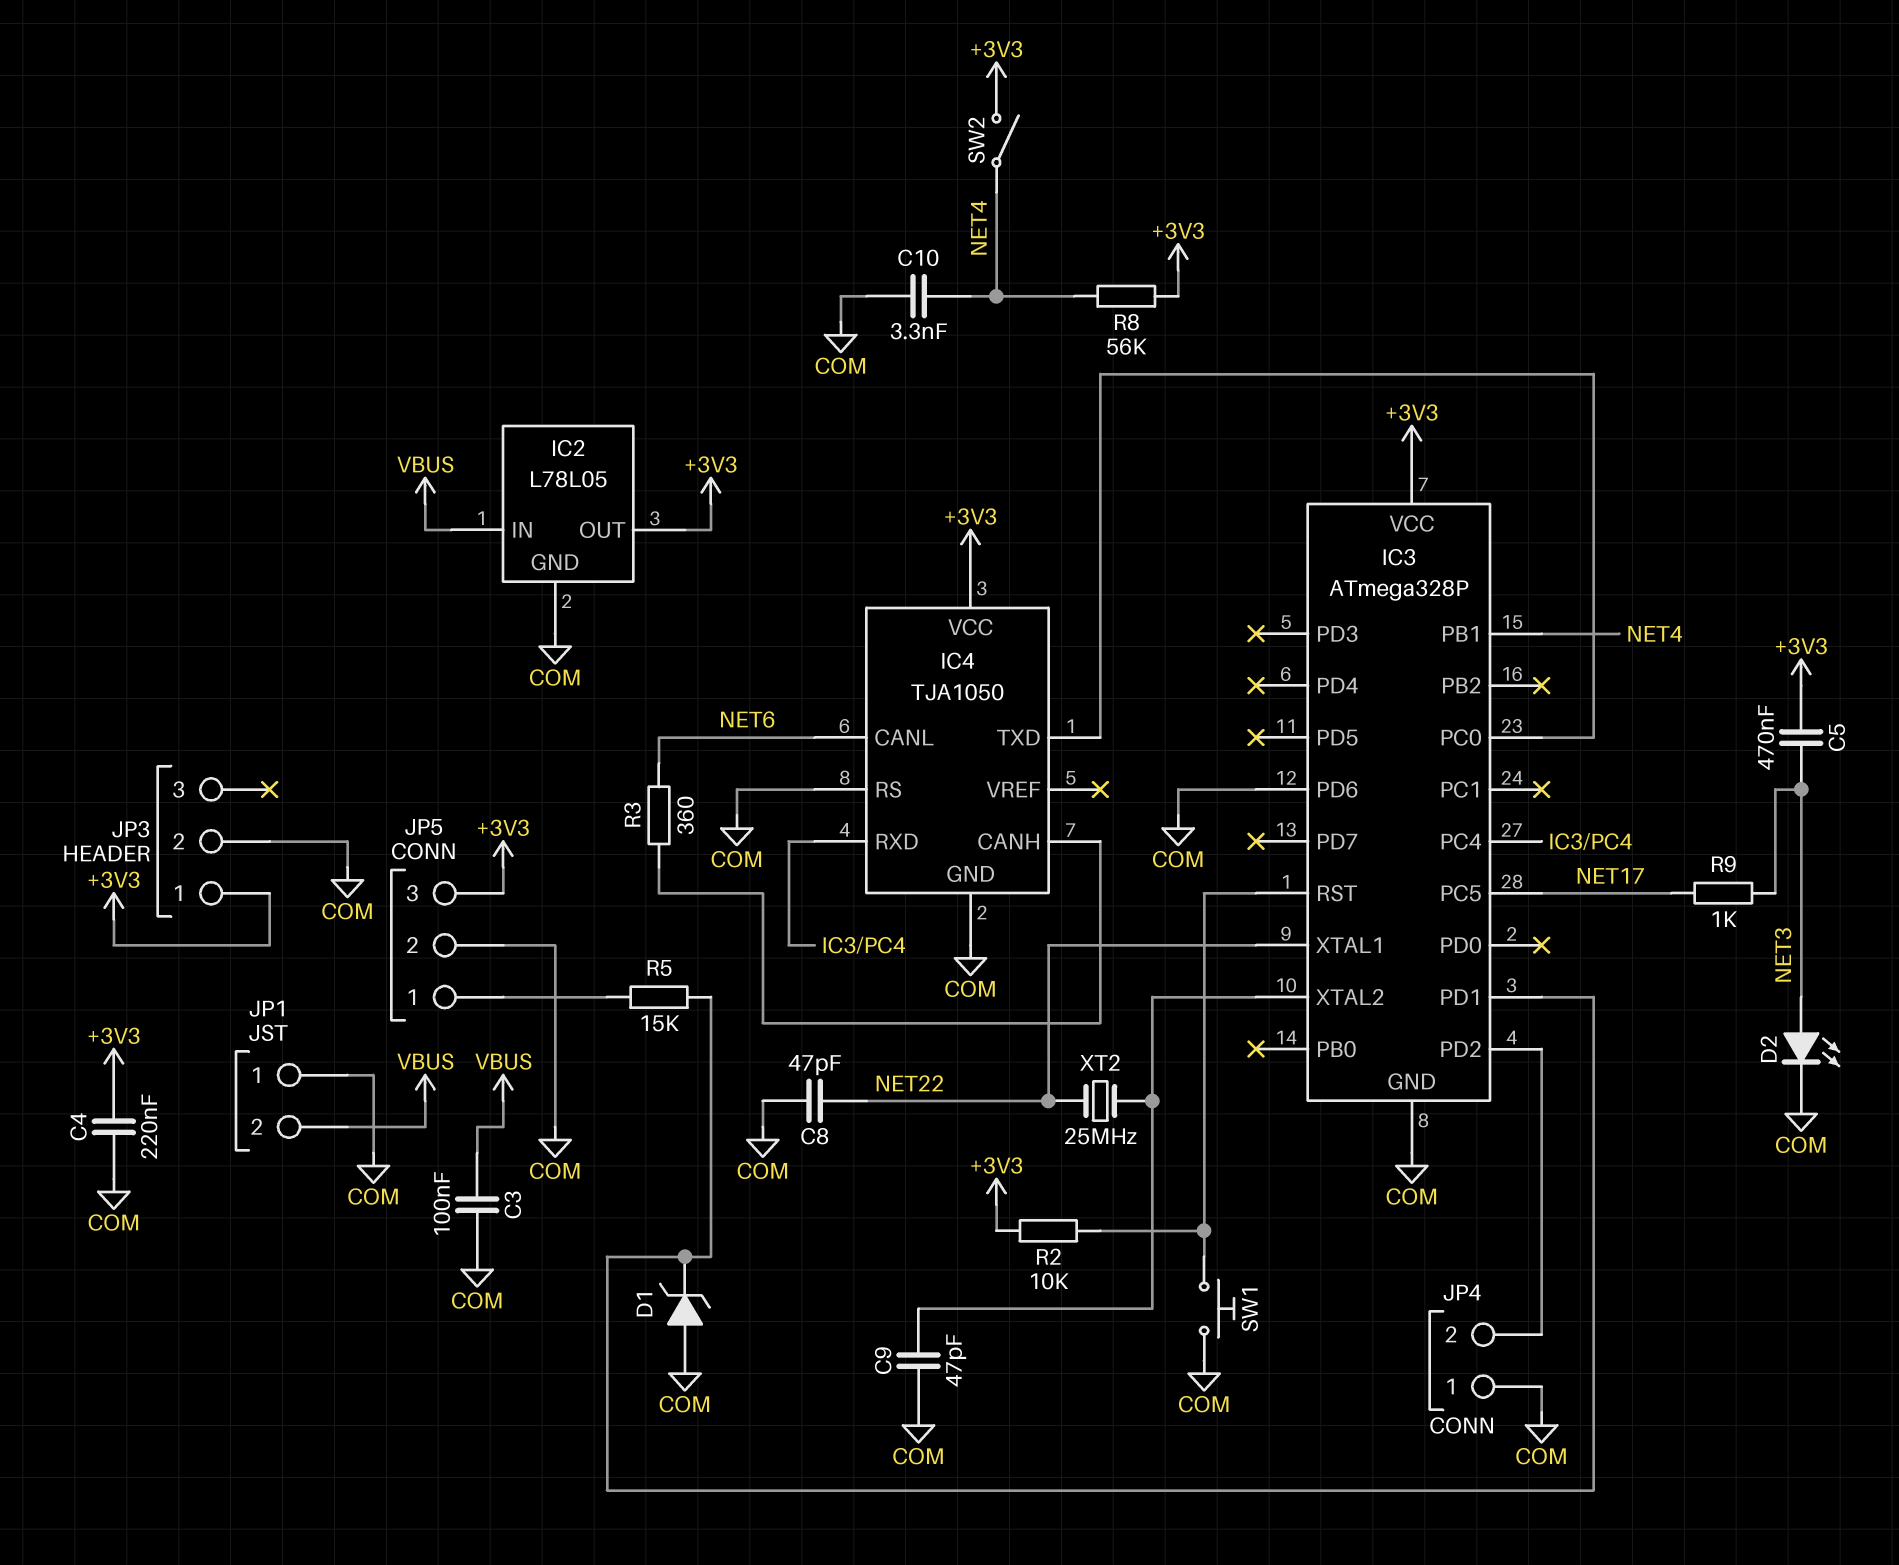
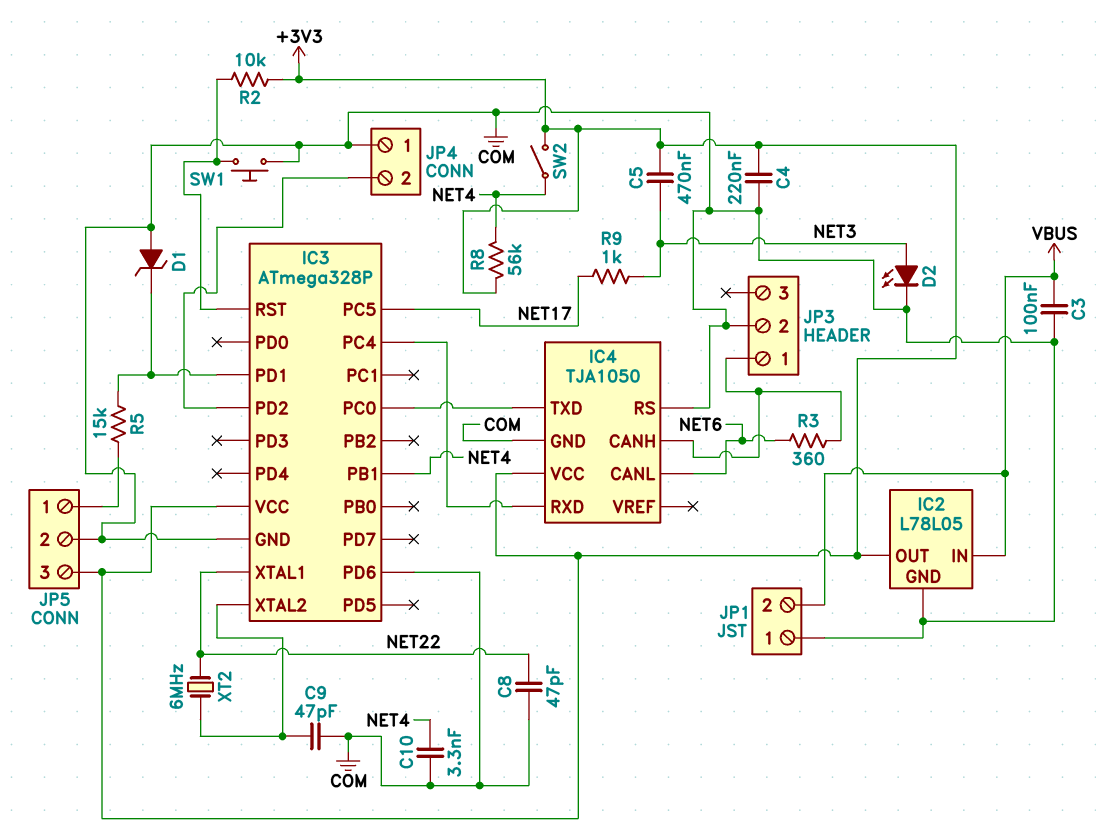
JP3 pin 1: +3V3 -> IC4/CANH
XT2: 25MHz (IC3/XTAL2, NET22) -> 6MHz (IC3/XTAL2, NET22)

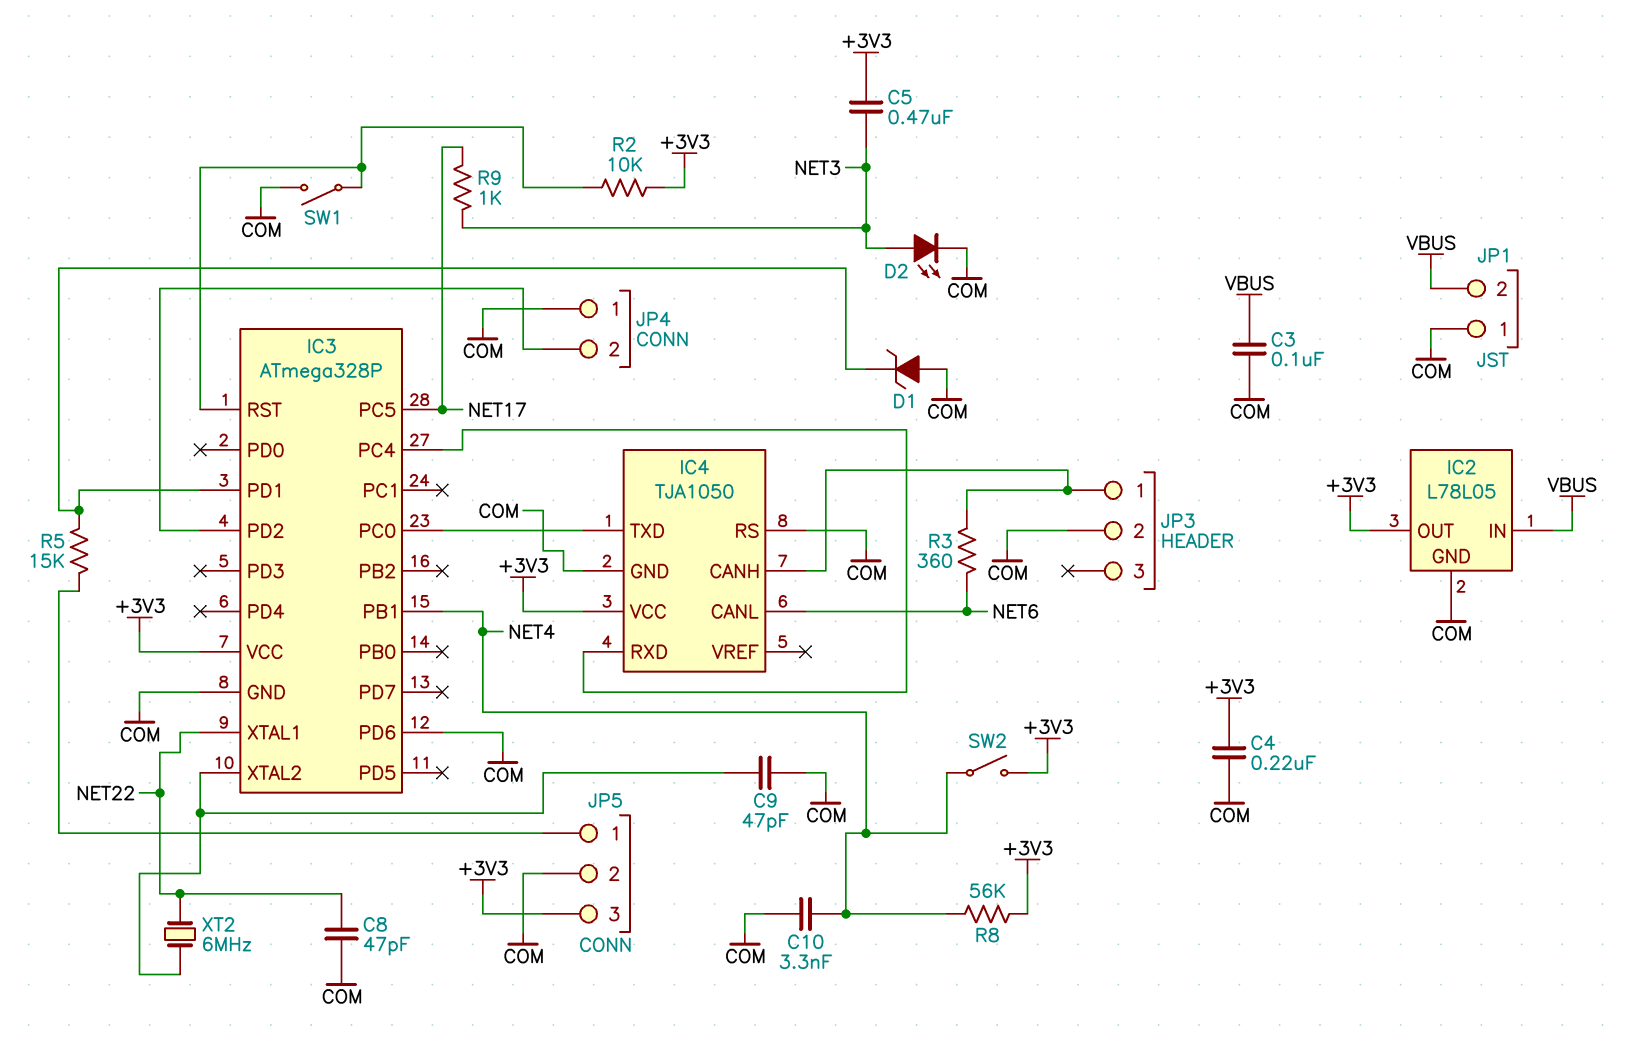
SW1: button (COM, IC3/RST) -> switch (COM, IC3/RST)

